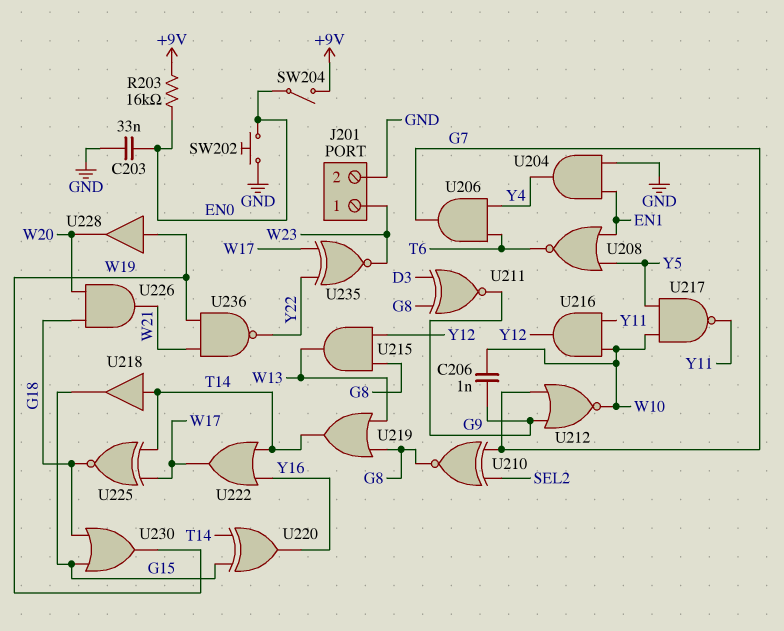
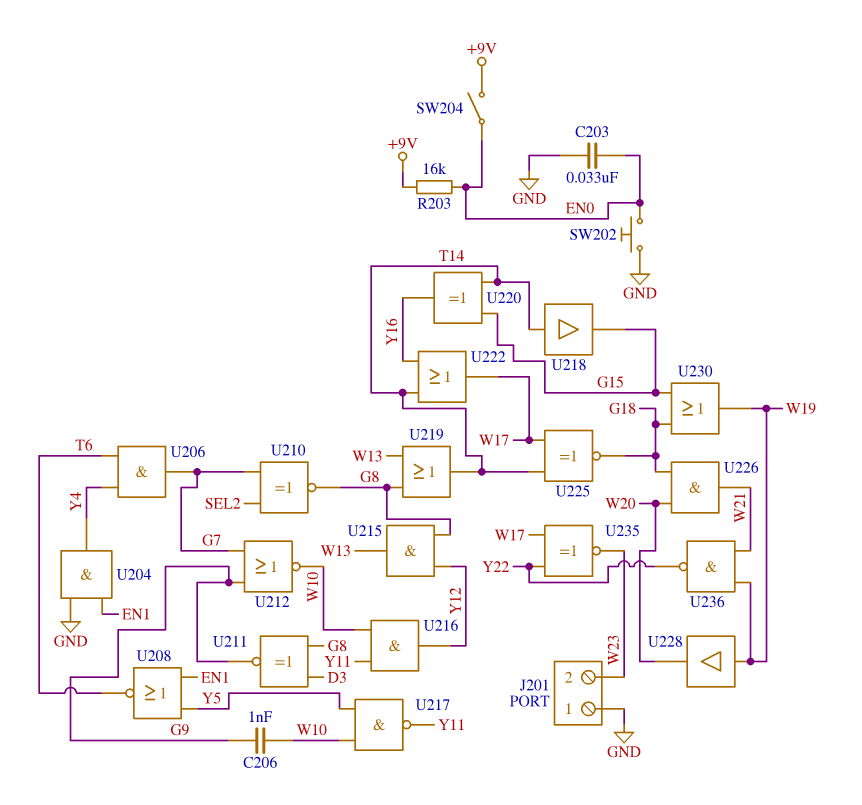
J201 pin 1: W23 -> GND
J201 pin 2: GND -> W23

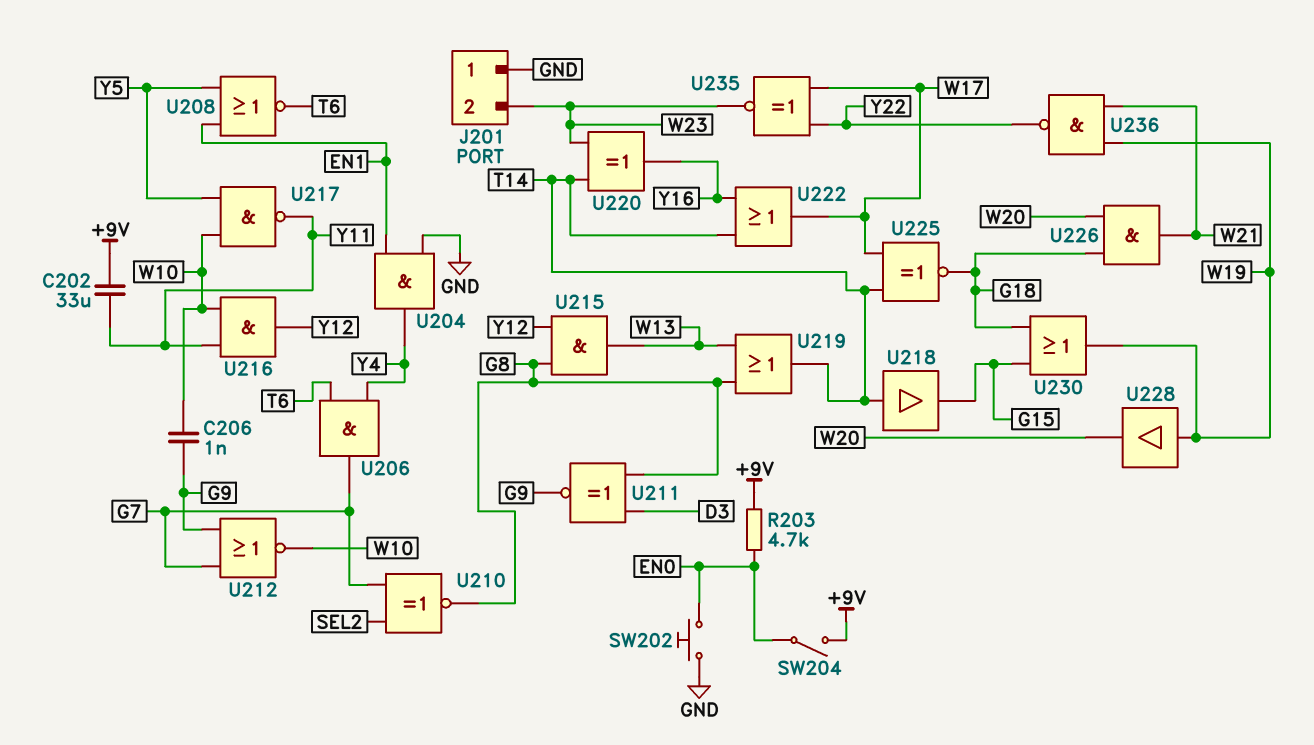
C202: none -> 33uF (+9V, Y11)
C203: 33nF (EN0, GND) -> none
R203: 16k (+9V, EN0) -> 4.7k (+9V, EN0)
U220: XOR (in G15, in T14, out Y16) -> XOR (in T14, in W23, out Y16)

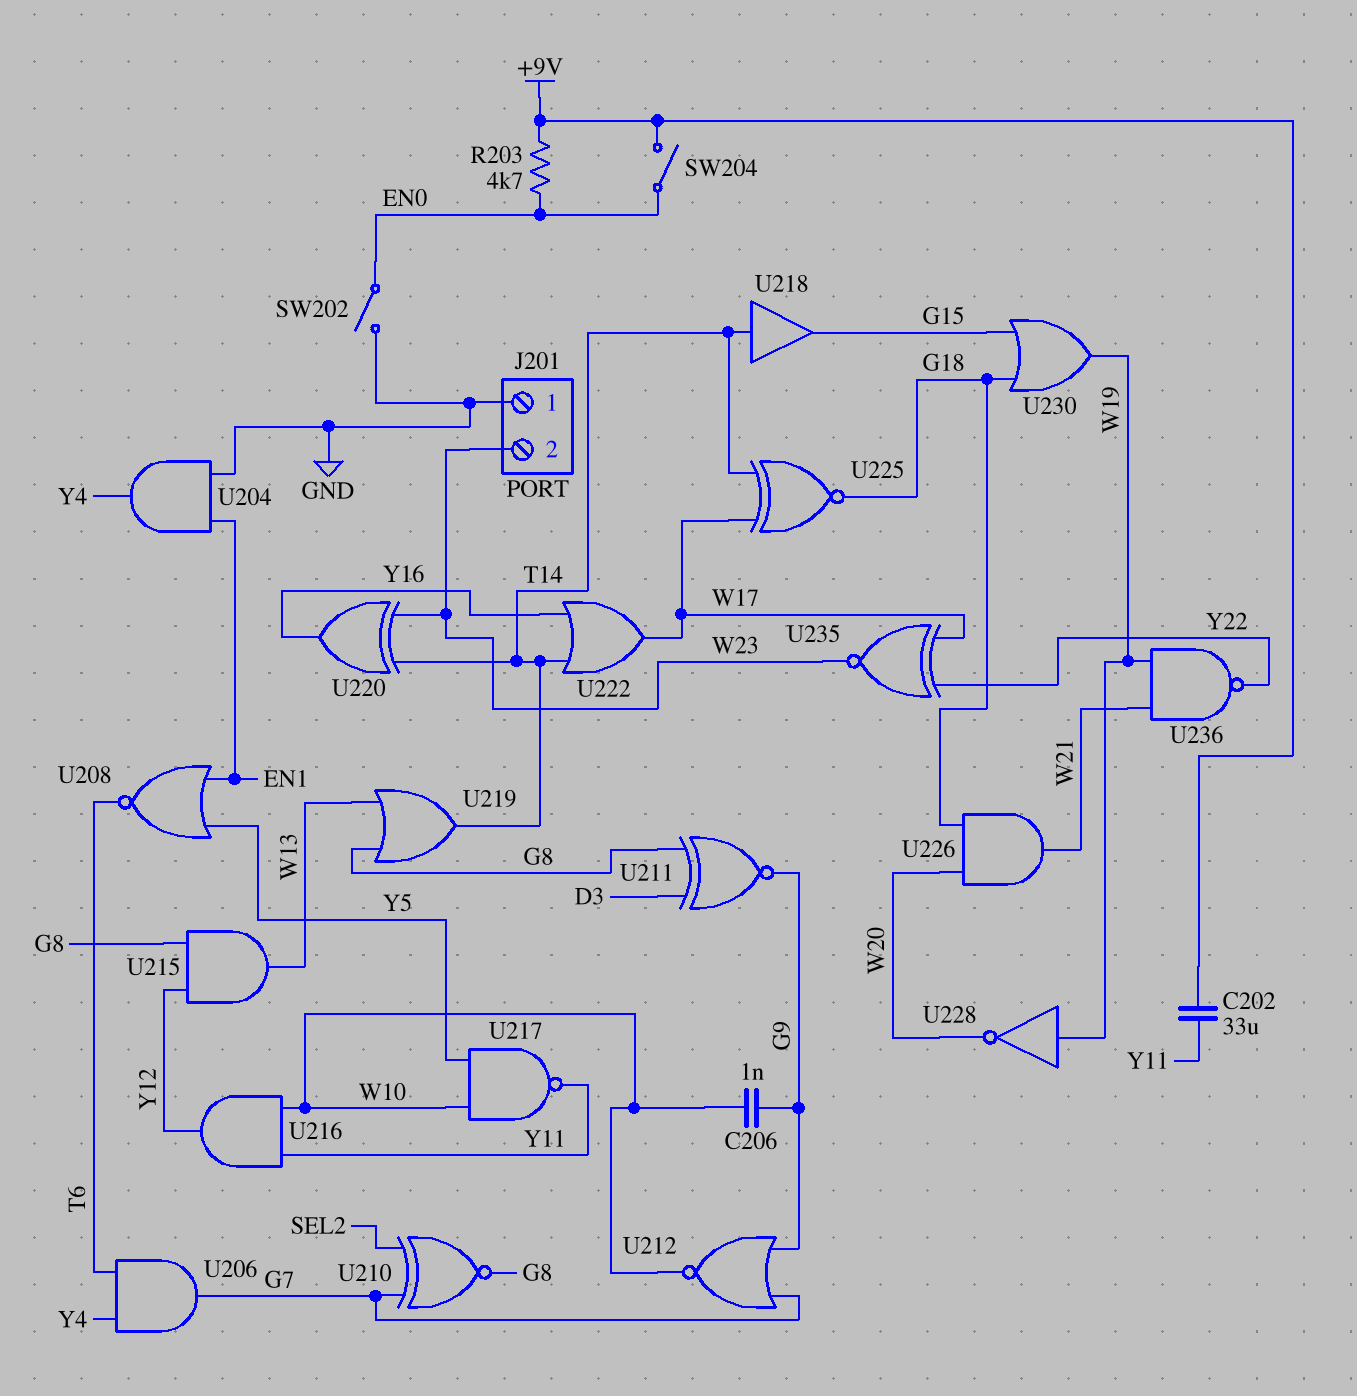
SW202: button (EN0, GND) -> switch (EN0, GND)
U228: buffer (in W19, out W20) -> NOT (in W19, out W20)

